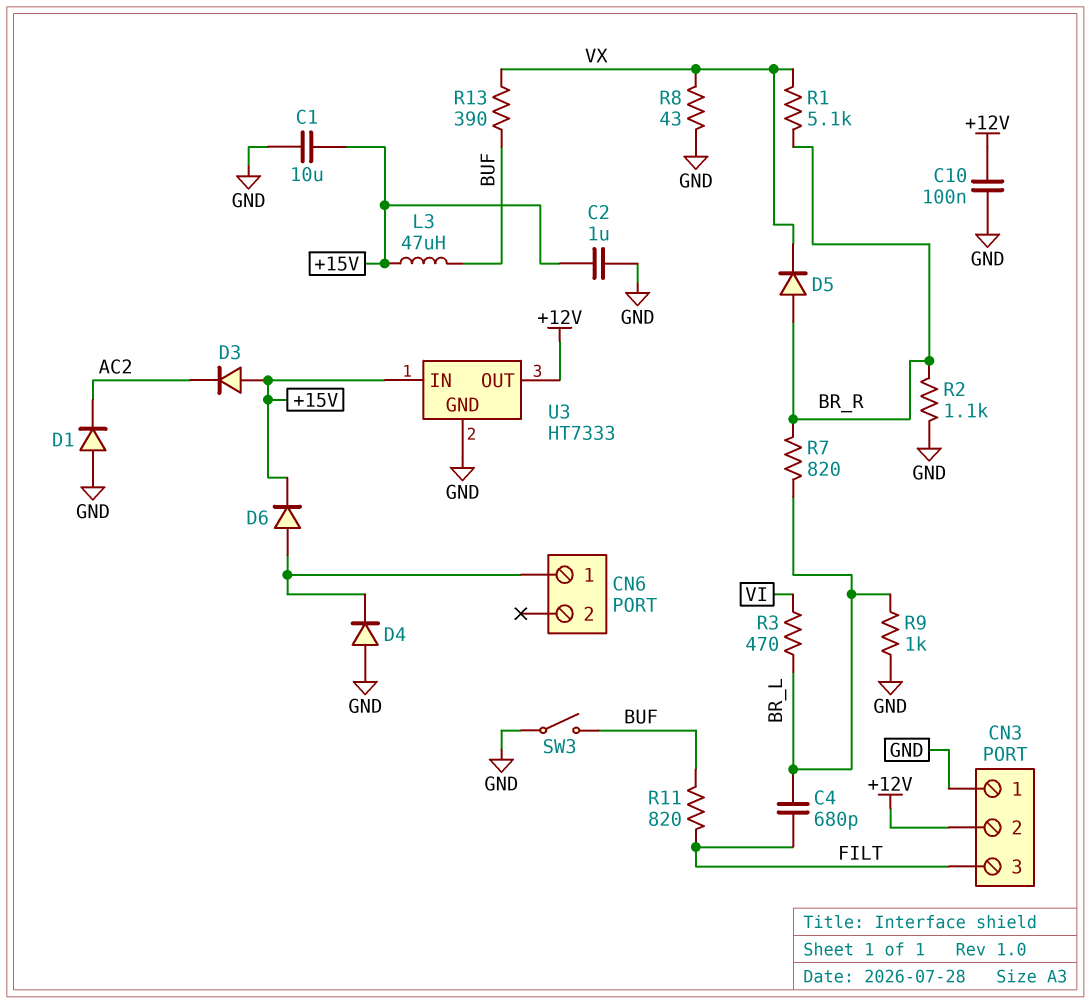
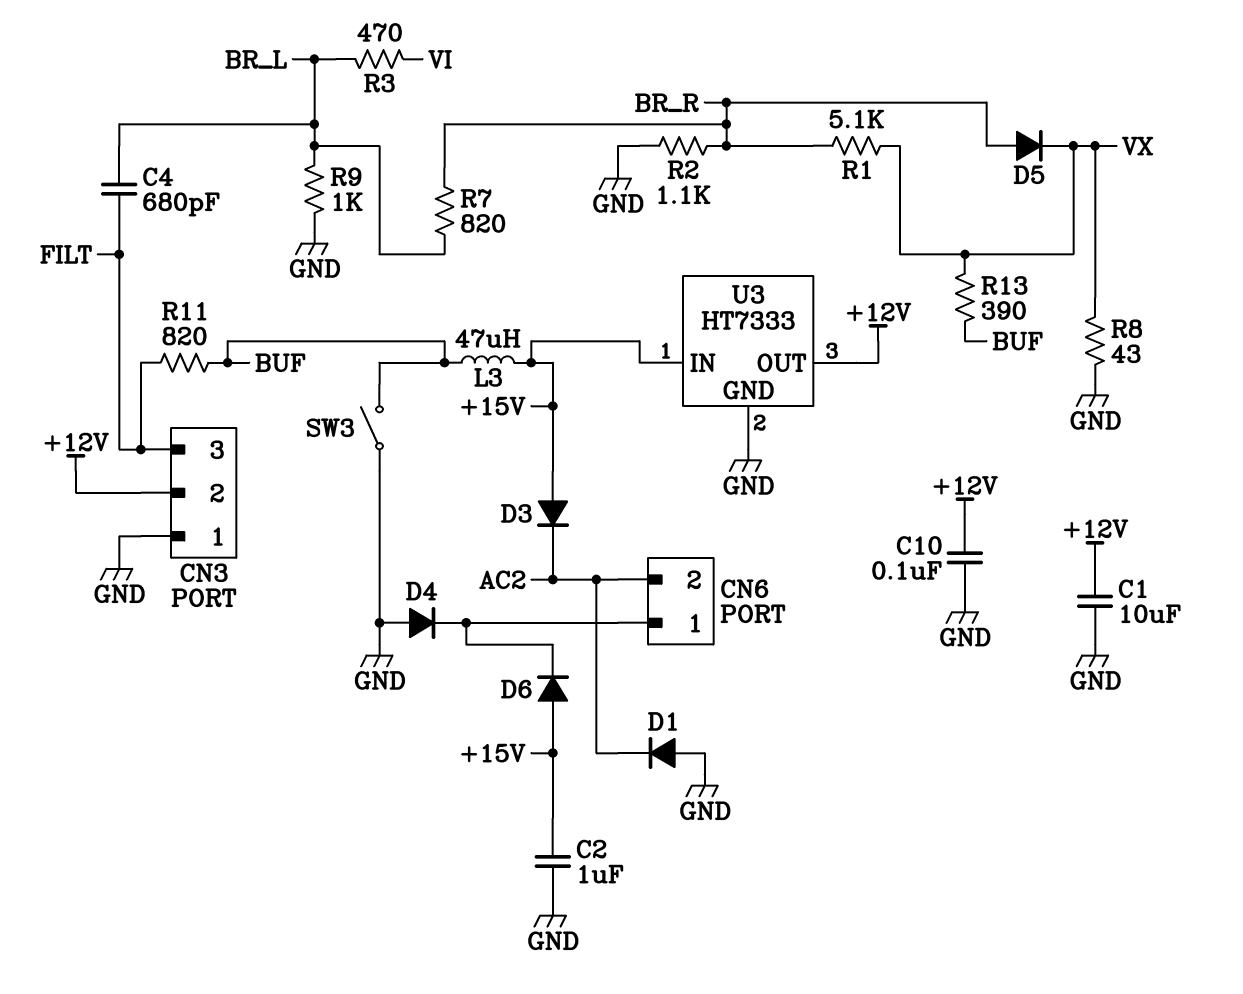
C1: 10uF (+15V, GND) -> 10uF (+12V, GND)
CN6 pin 2: none -> AC2
D6: diode (A CN6/1, K +15V) -> diode (A +15V, K CN6/1)

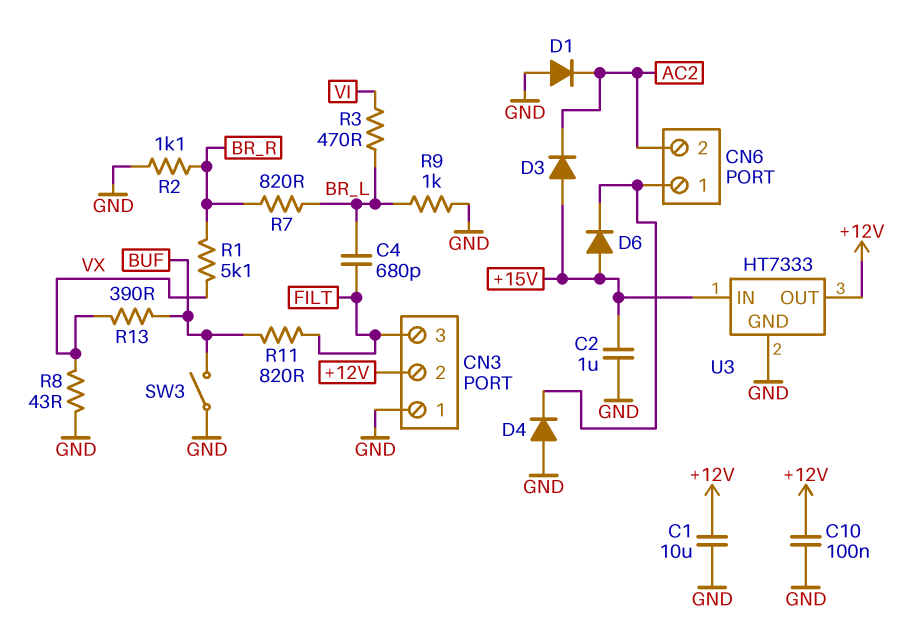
D5: diode (A BR_R, K VX) -> none
L3: 47uH (+15V, BUF) -> none

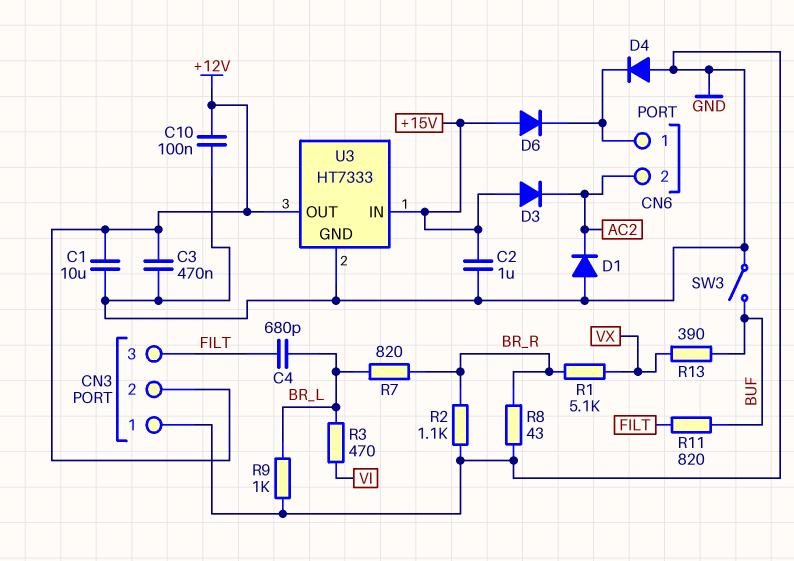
C3: none -> 470nF (+12V, GND)
R8: 43 (GND, VX) -> 43 (BR_R, GND)

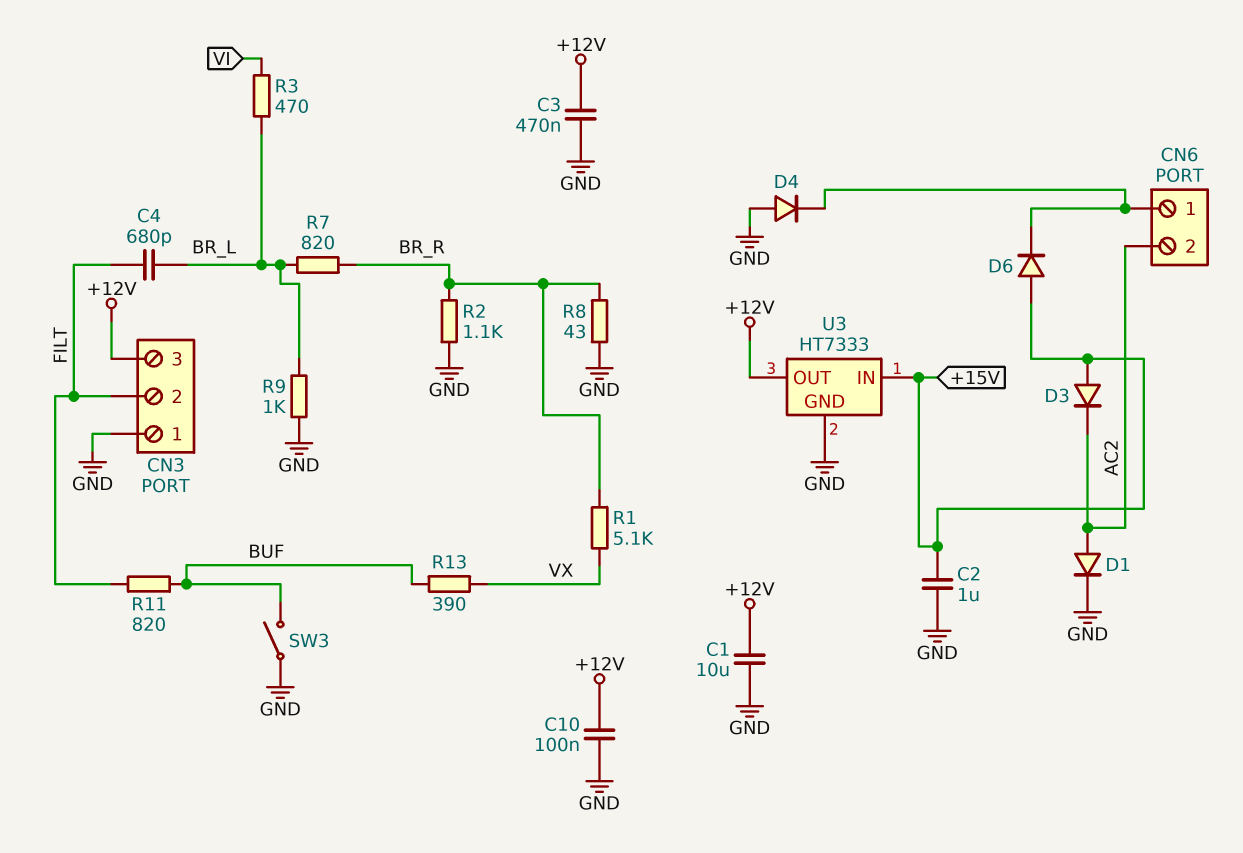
CN3 pin 2: +12V -> FILT
CN3 pin 3: FILT -> +12V
D1: diode (A GND, K AC2) -> diode (A AC2, K GND)

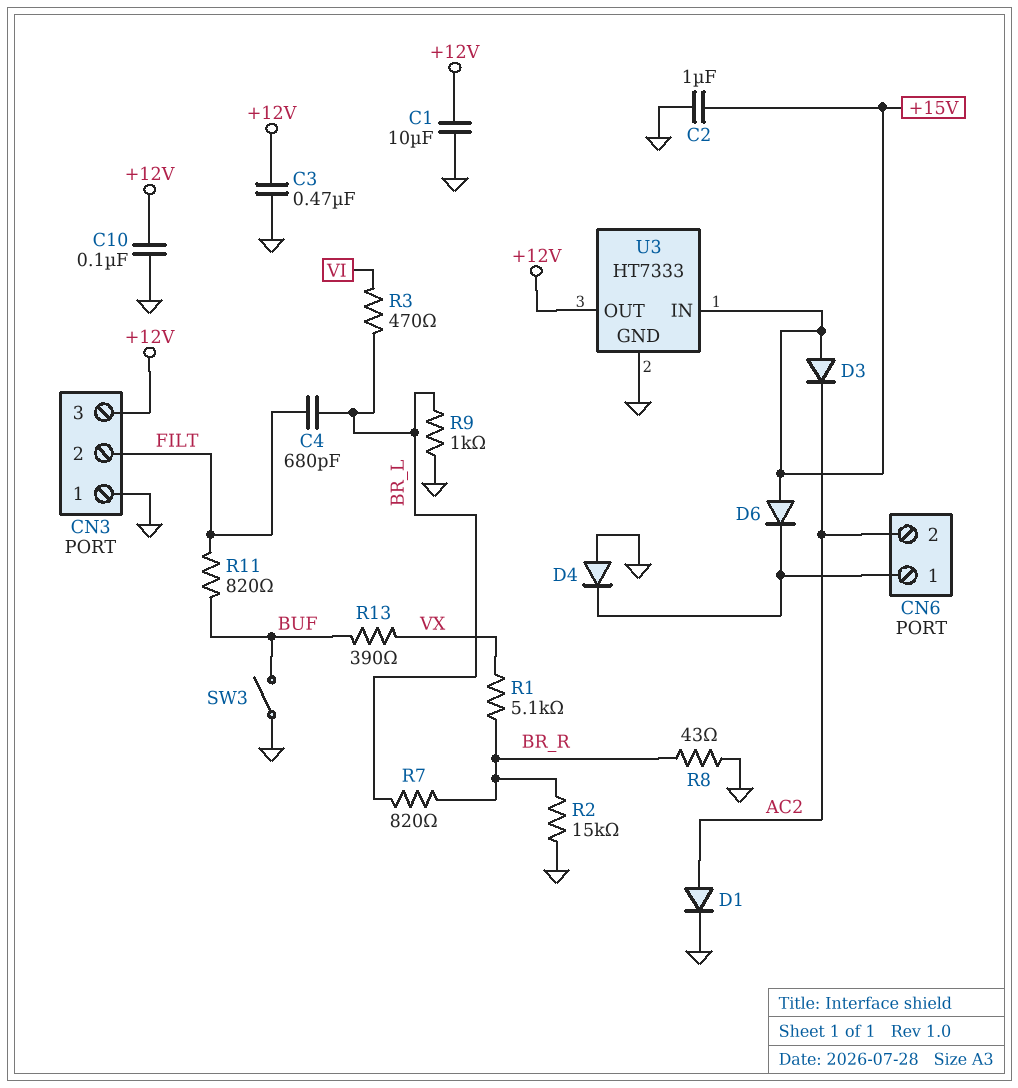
R2: 1.1k (BR_R, GND) -> 15k (BR_R, GND)

